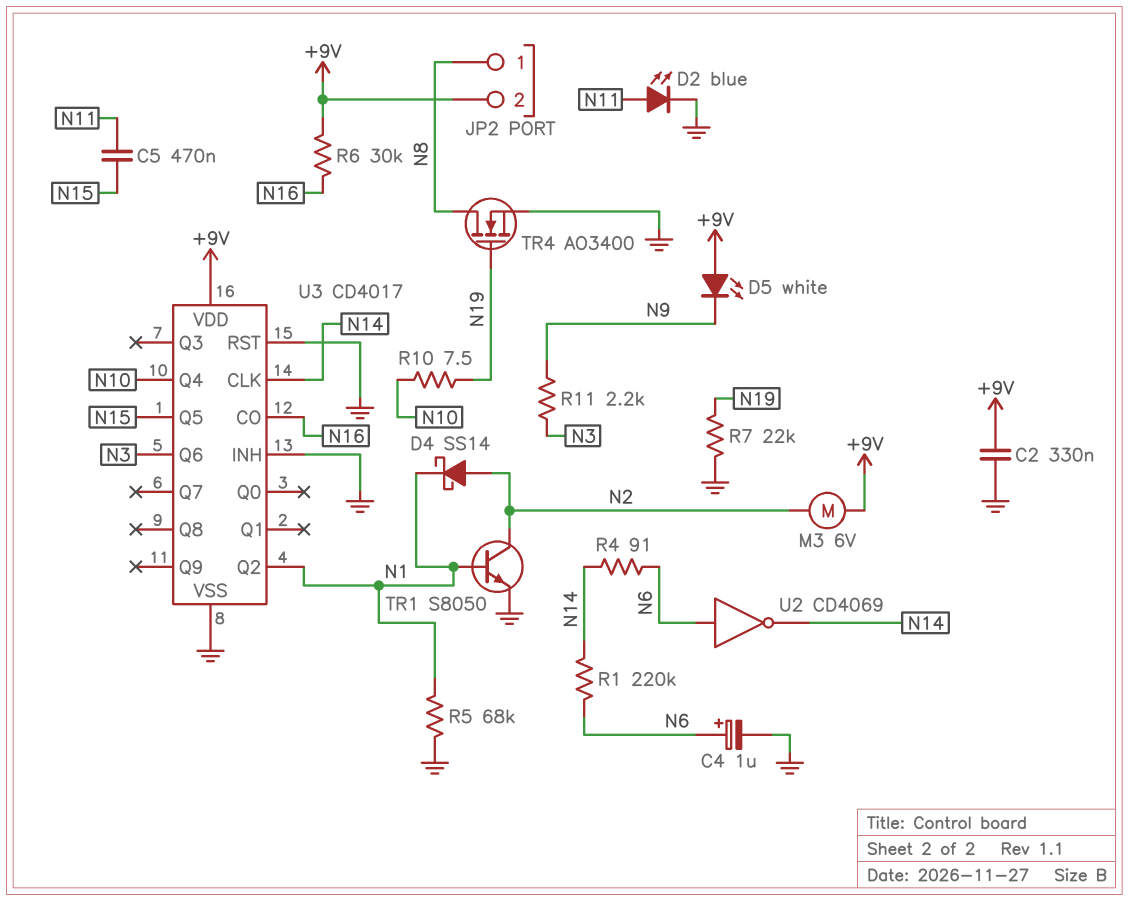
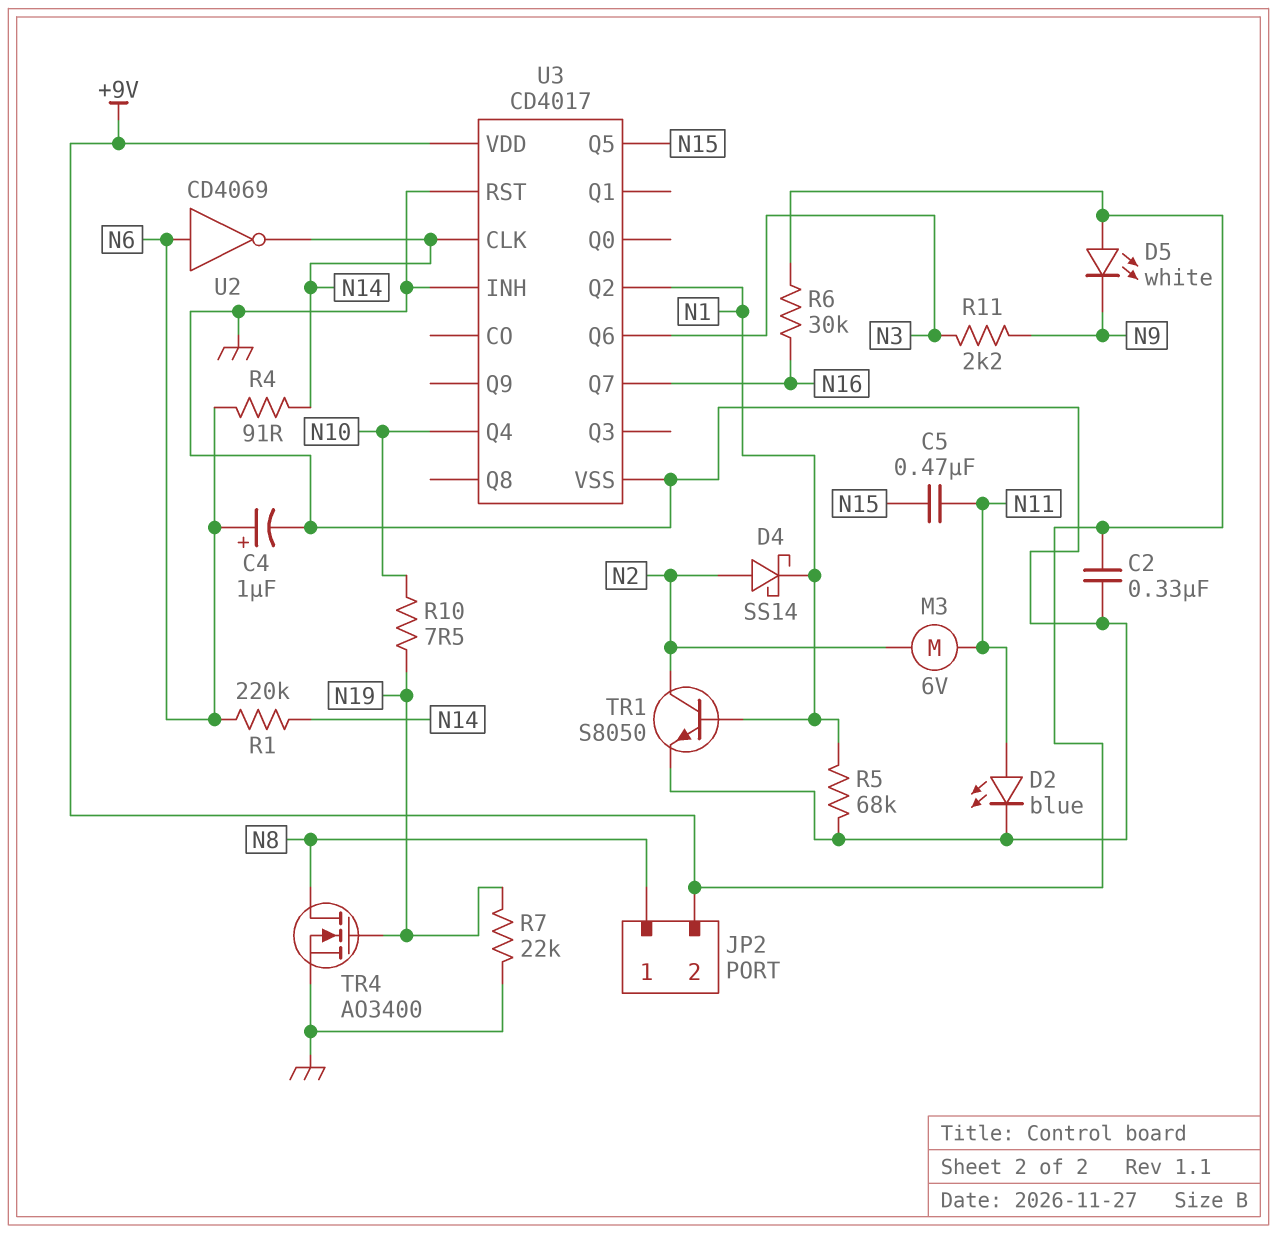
M3: motor 6V (+9V, N2) -> motor 6V (N2, N11)
U3 pin CO: N16 -> none
U3 pin Q7: none -> N16

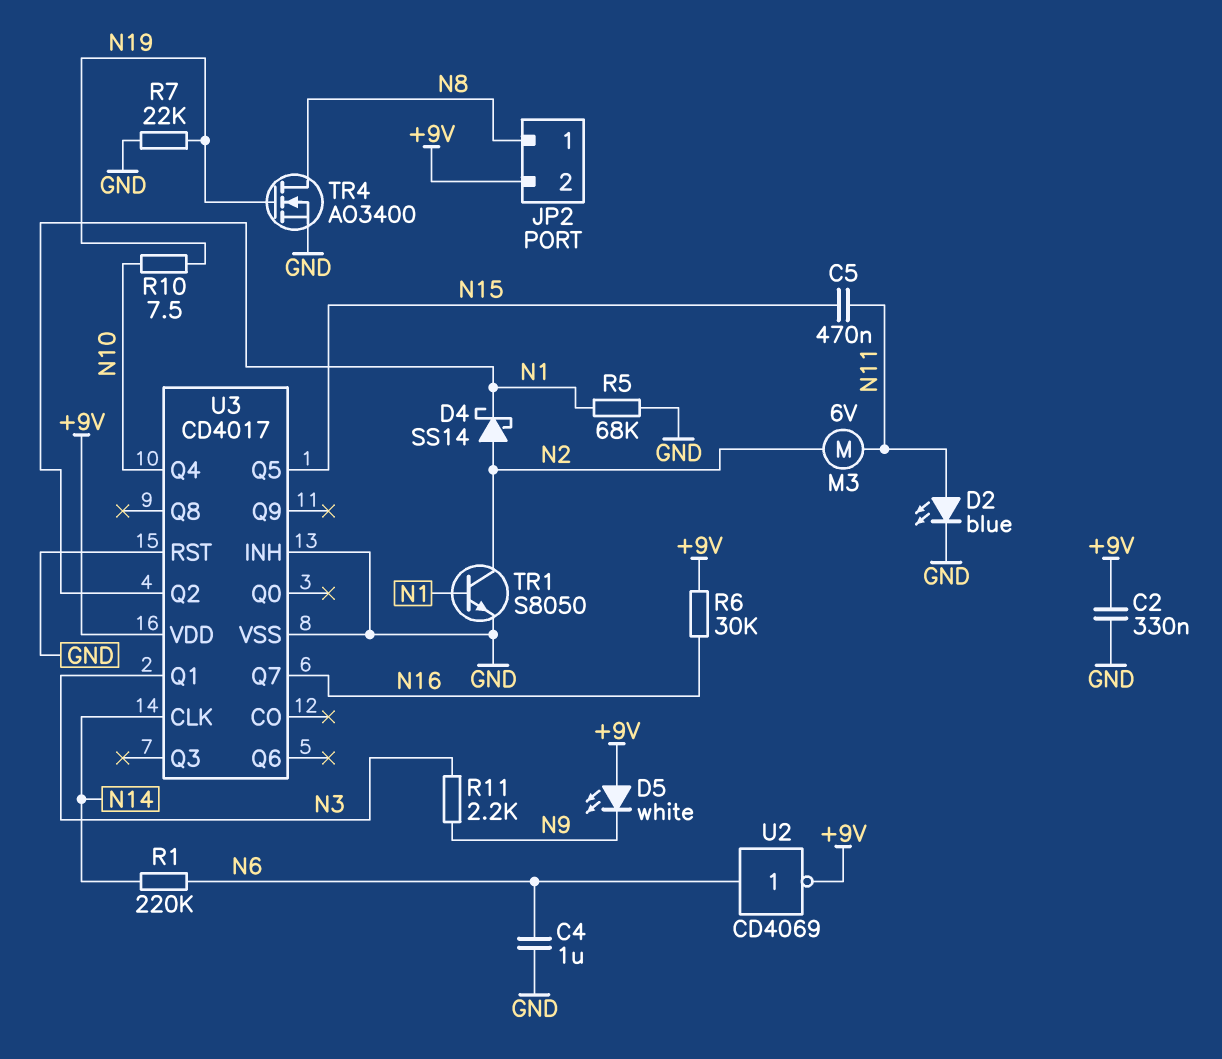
C4: 1uF (plus N6, minus GND) -> 1uF (GND, N6)
R4: 91 (N6, N14) -> none
U2: NOT CD4069 (in N6, out N14) -> NOT CD4069 (in N6, out +9V)
U3 pin Q1: none -> N3
U3 pin Q6: N3 -> none

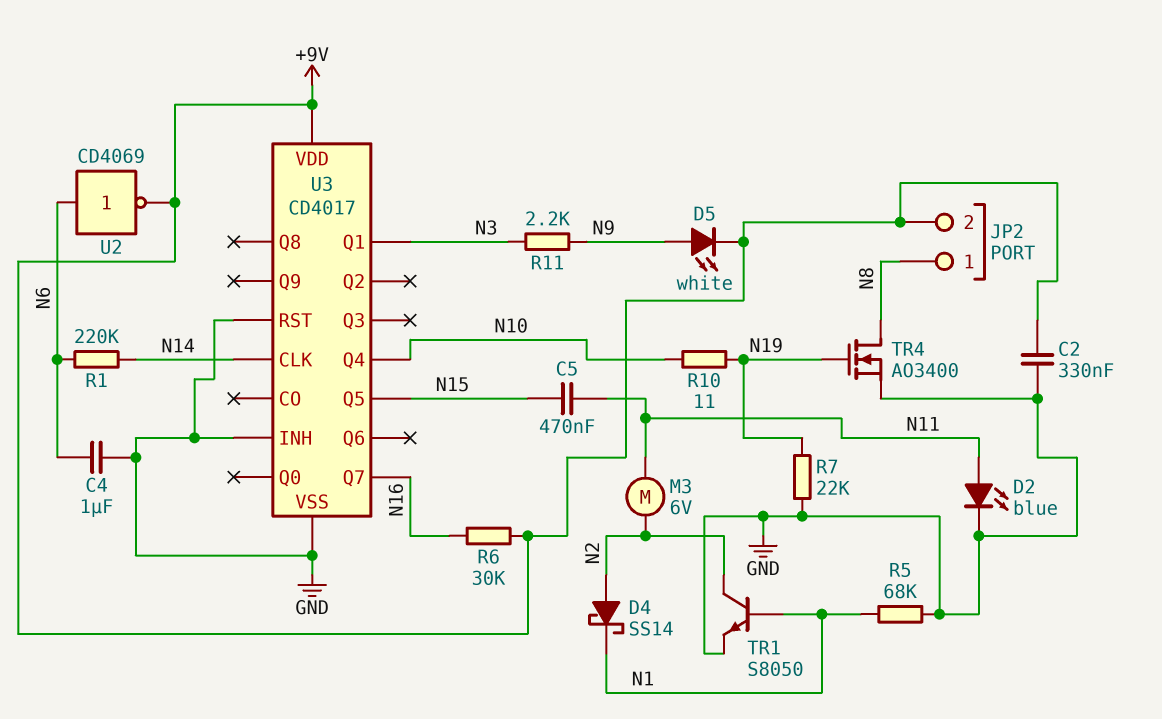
D5: LED white (A +9V, K N9) -> LED white (A N9, K +9V)
R10: 7.5 (N10, N19) -> 11 (N10, N19)
U3 pin Q2: N1 -> none

